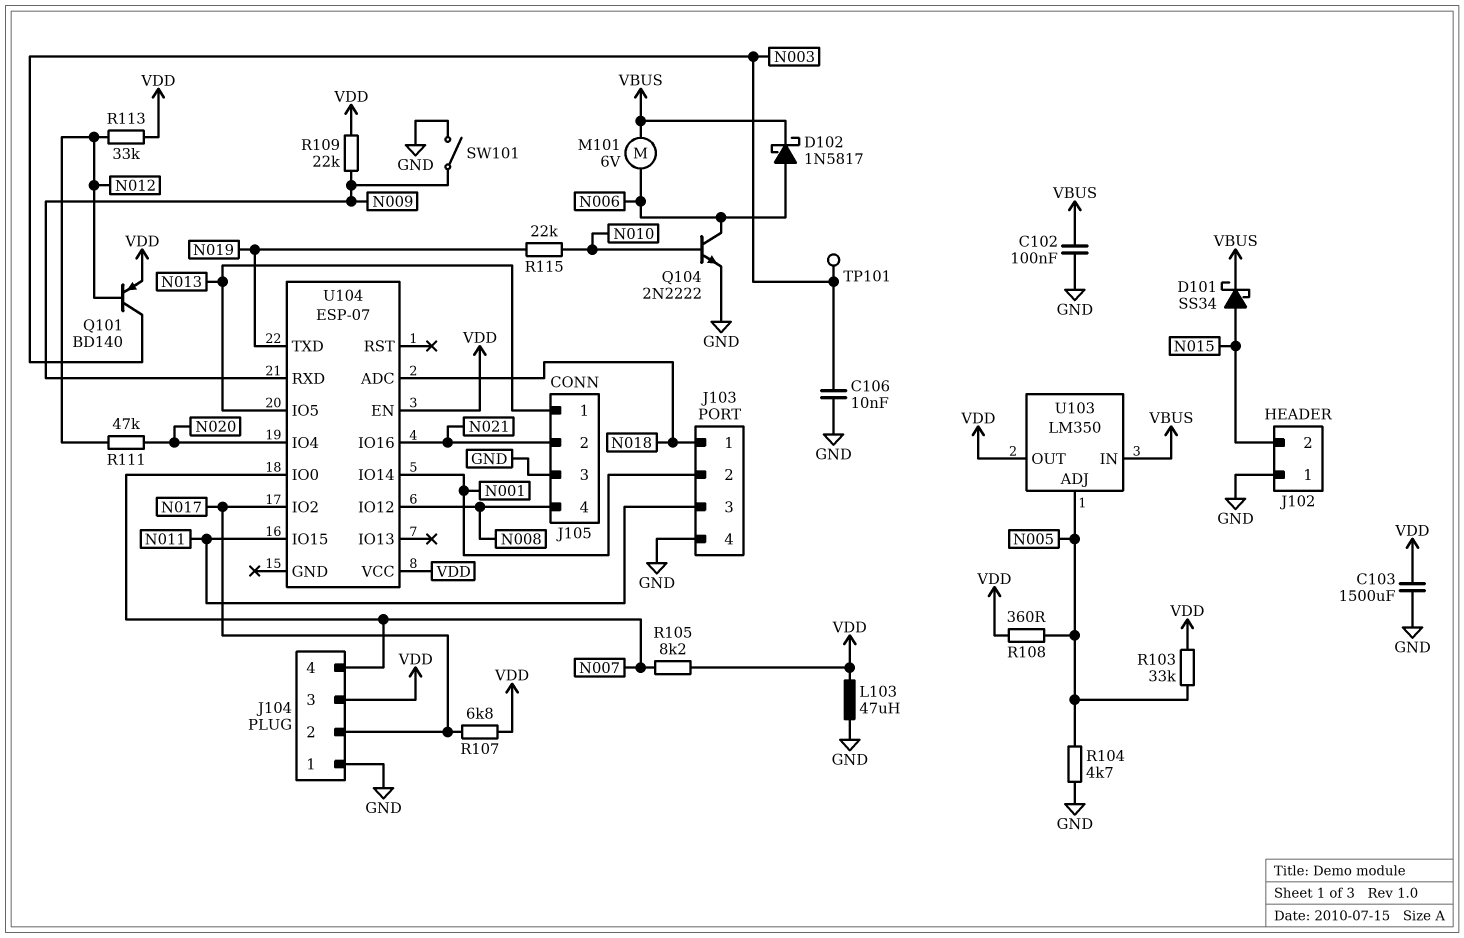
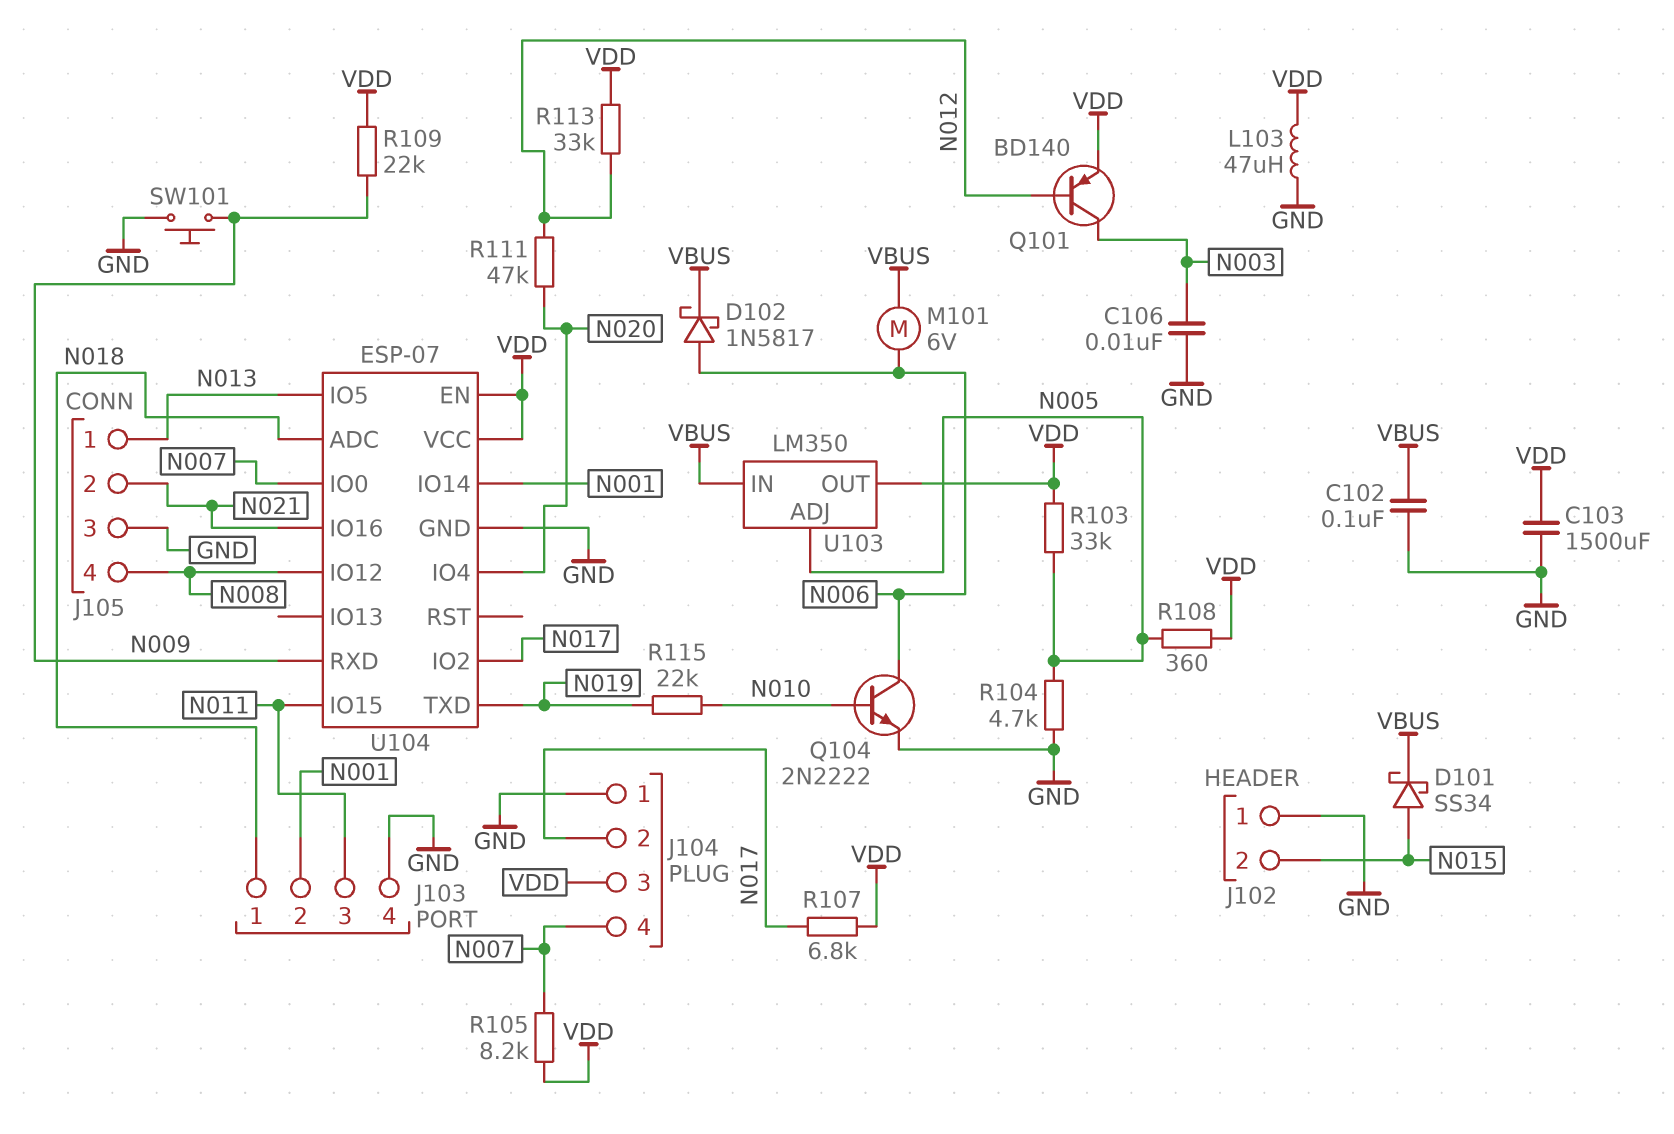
SW101: switch (GND, N009) -> button (GND, N009)
TP101: test point (N003) -> none
U104 pin GND: none -> GND

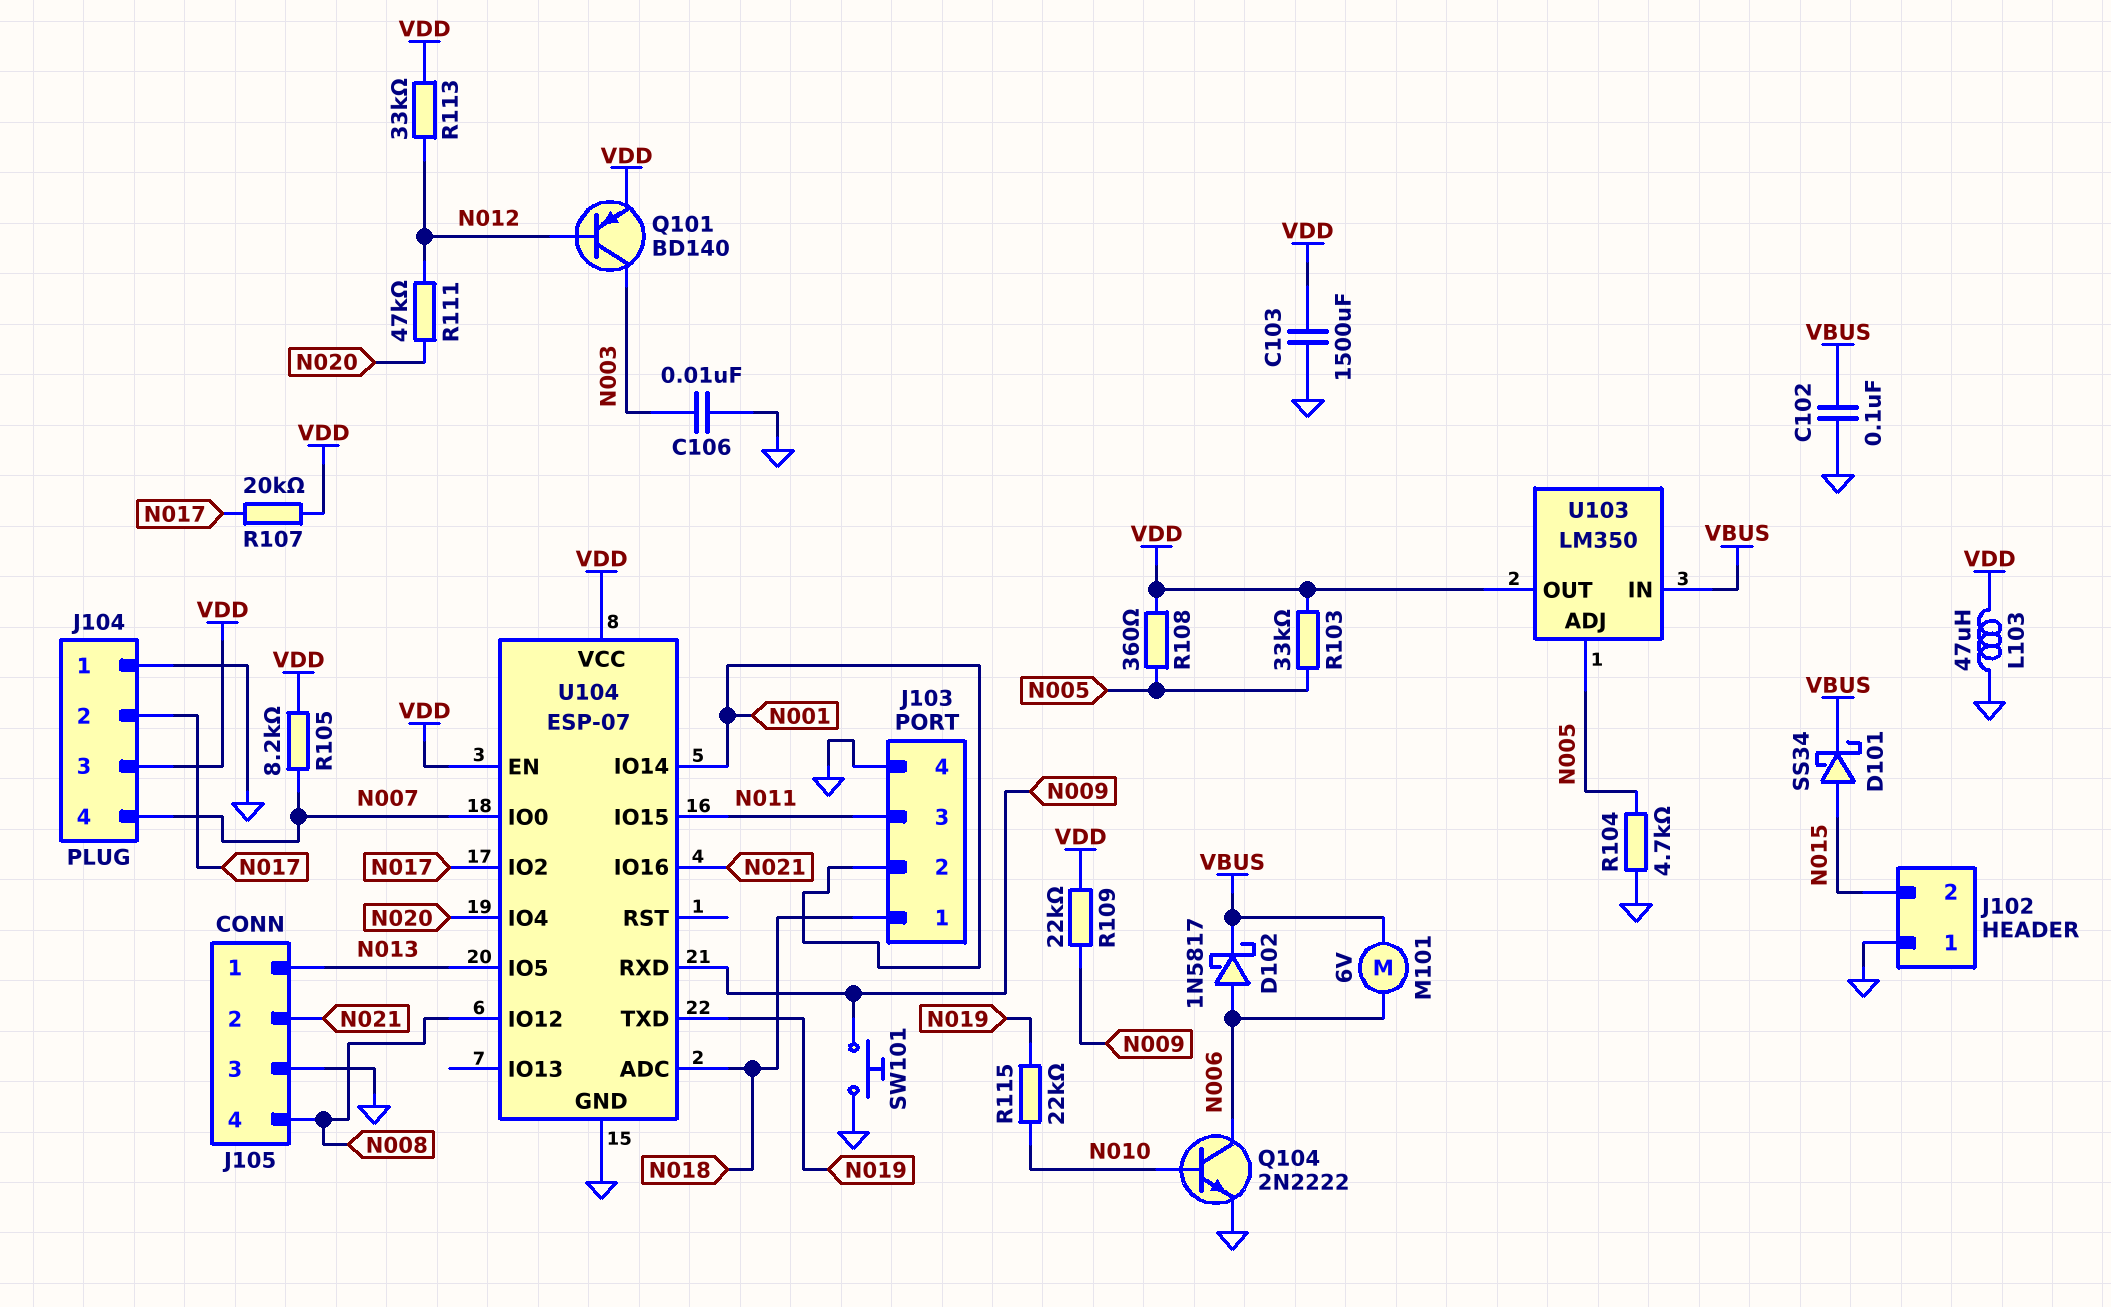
R107: 6.8k (N017, VDD) -> 20k (N017, VDD)

